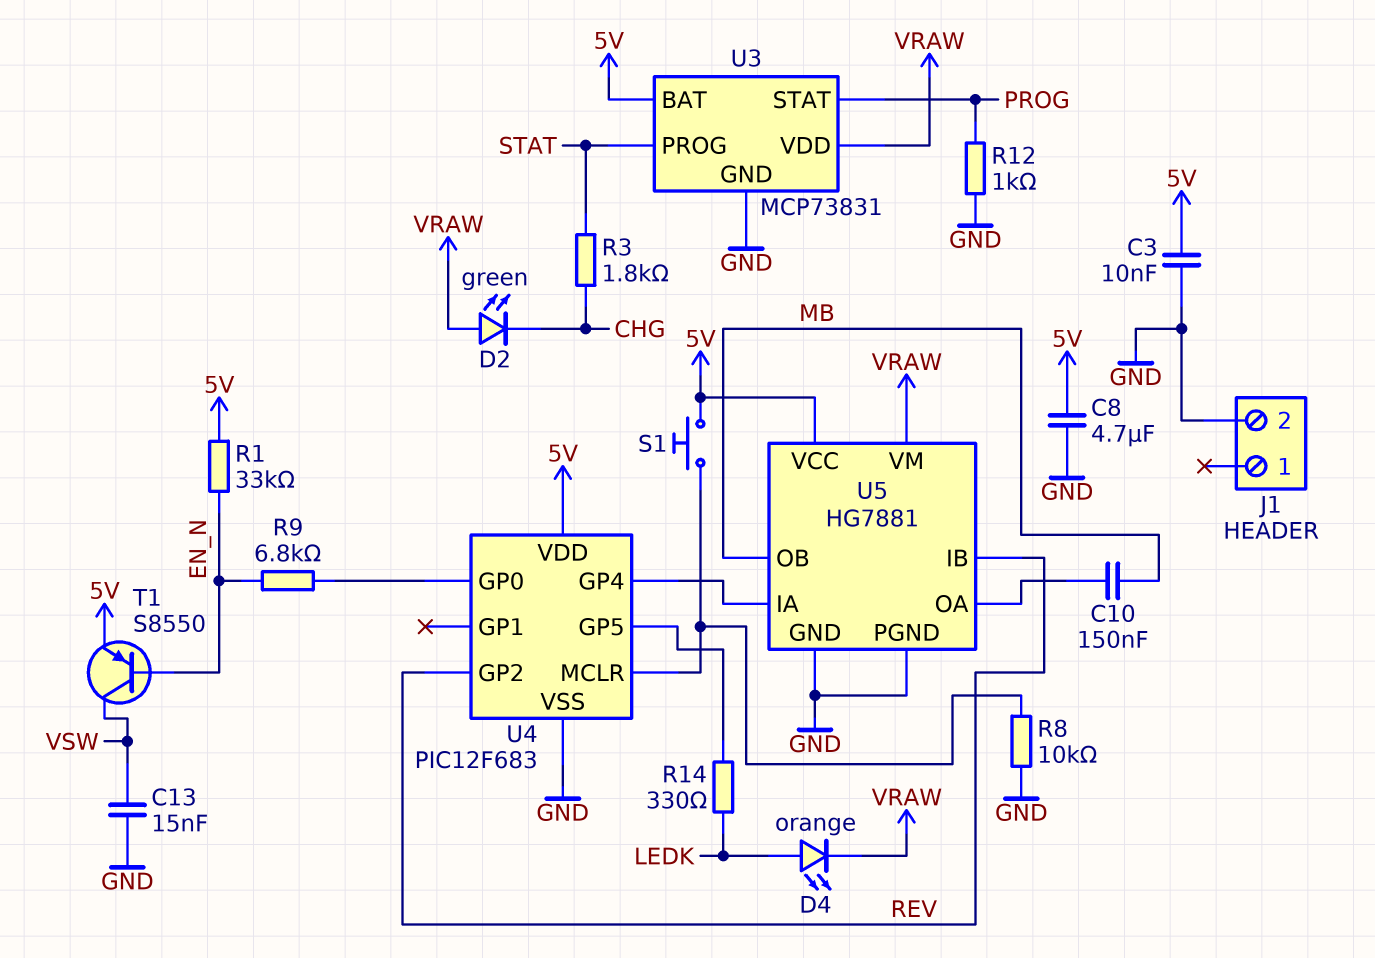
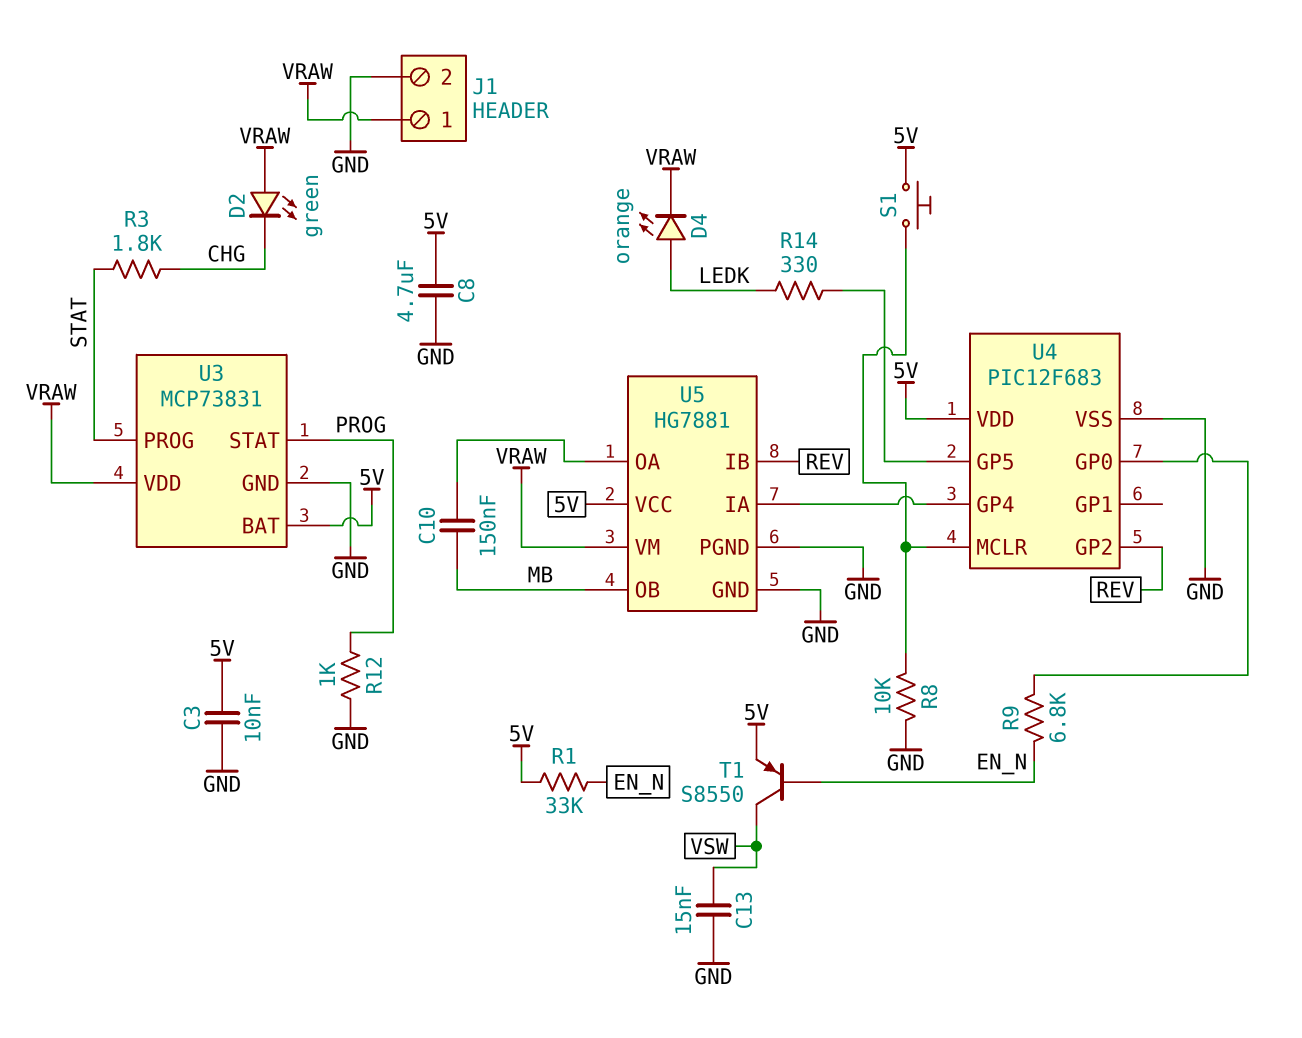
J1 pin 1: none -> VRAW

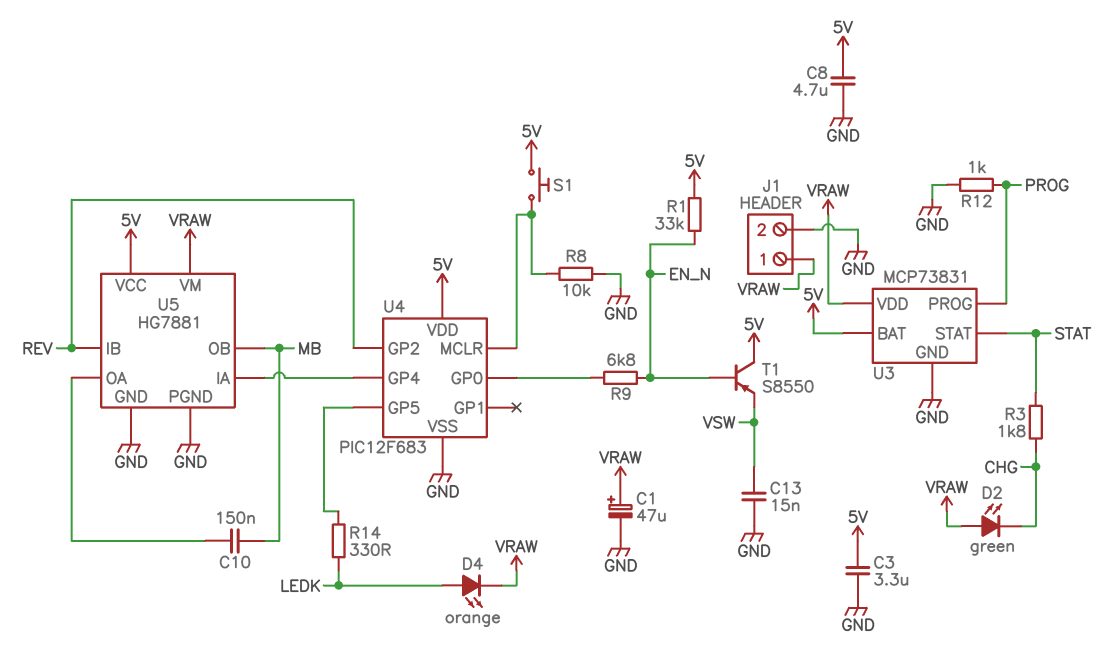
C1: none -> 47uF (plus VRAW, minus GND)
C3: 10nF (5V, GND) -> 3.3uF (5V, GND)
T1: PNP S8550 (B EN_N, C VSW, E 5V) -> PNP S8550 (B EN_N, C 5V, E VSW)
U3 pin PROG: STAT -> PROG
U3 pin STAT: PROG -> STAT

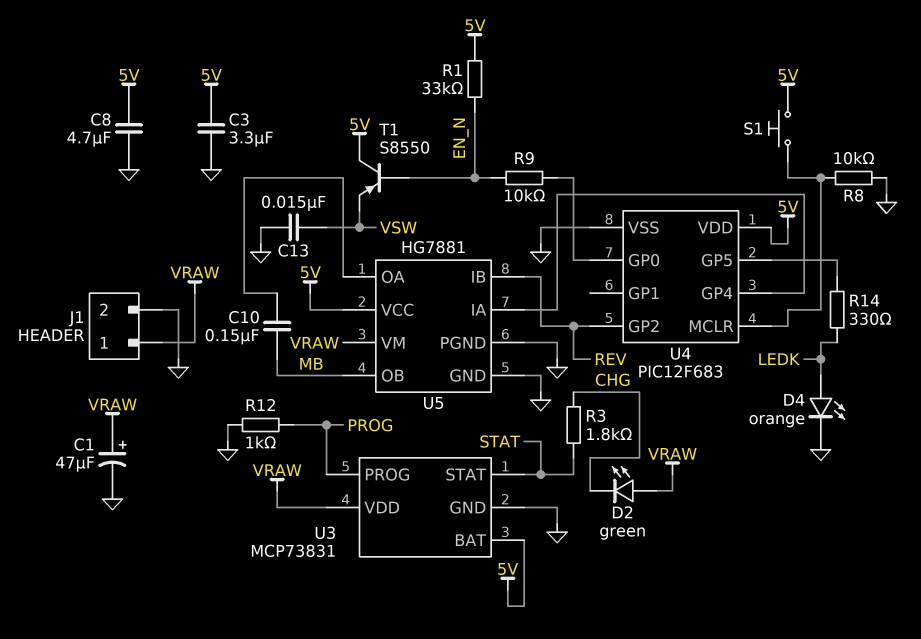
D4: LED orange (A LEDK, K VRAW) -> LED orange (A LEDK, K GND)
R9: 6.8k (EN_N, U4/GP0) -> 10k (EN_N, U4/GP0)

